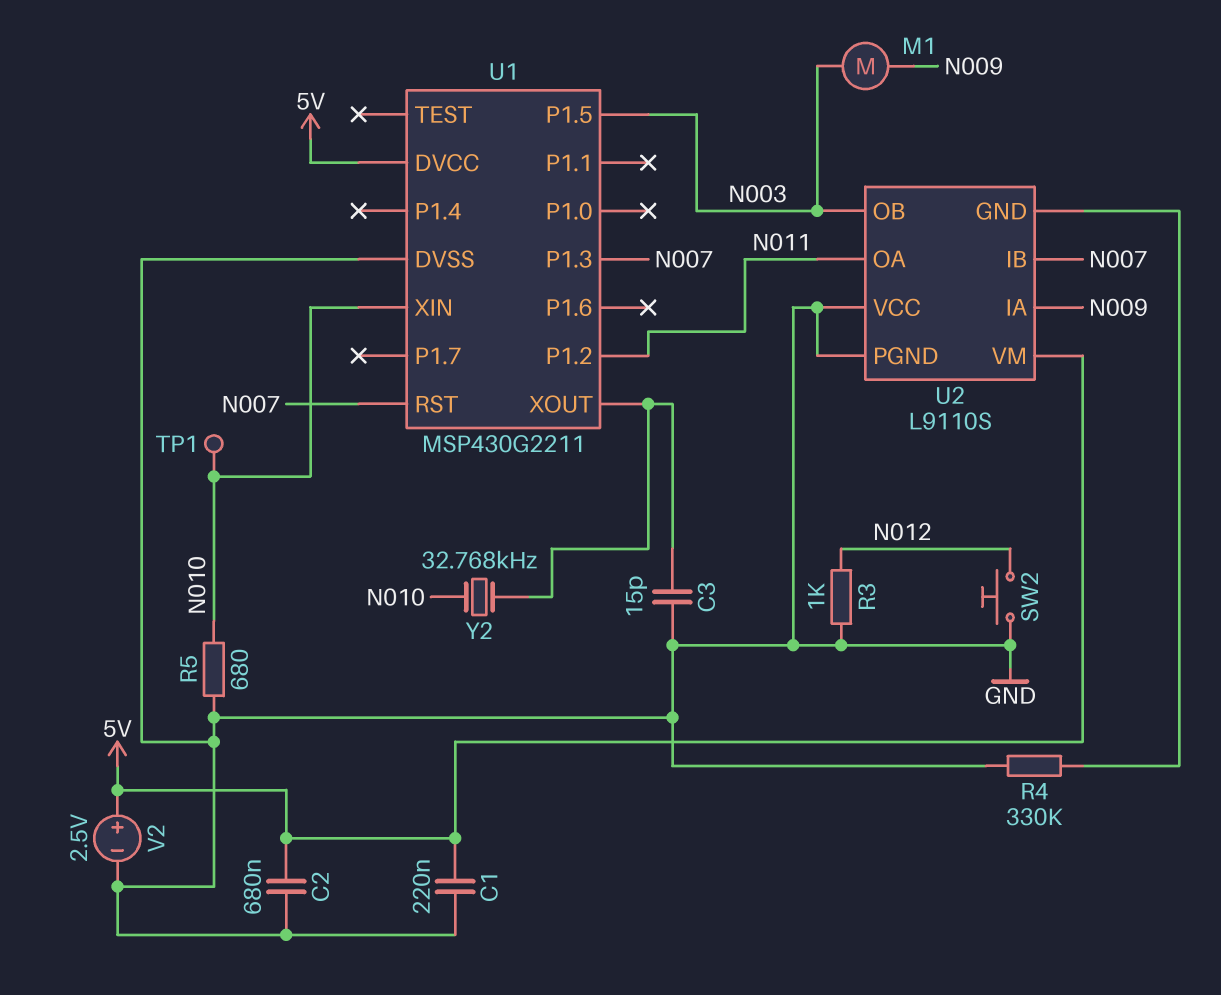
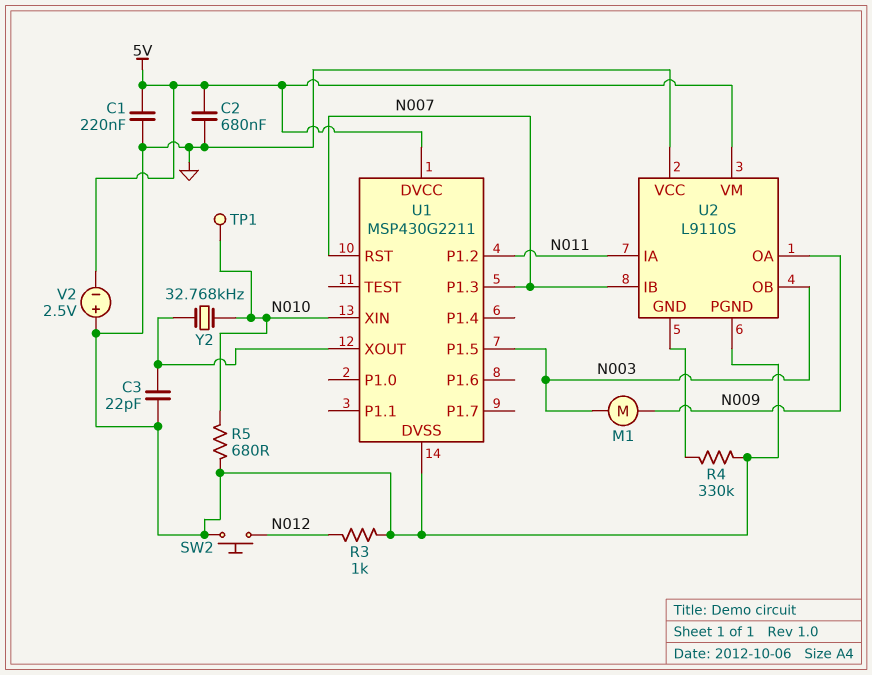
C3: 15pF (GND, U1/XOUT) -> 22pF (GND, U1/XOUT)
U2 pin IA: N009 -> N011
U2 pin OA: N011 -> N009
V2: 2.5V (plus 5V, minus GND) -> 2.5V (plus GND, minus 5V)

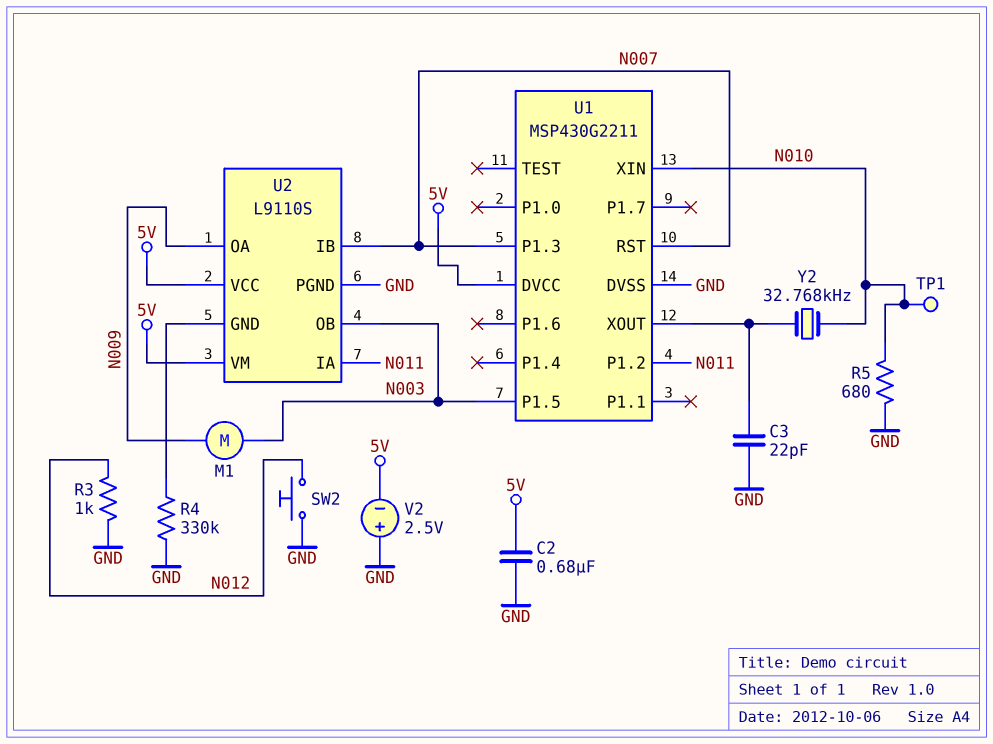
C1: 220nF (5V, GND) -> none
U2 pin VCC: GND -> 5V

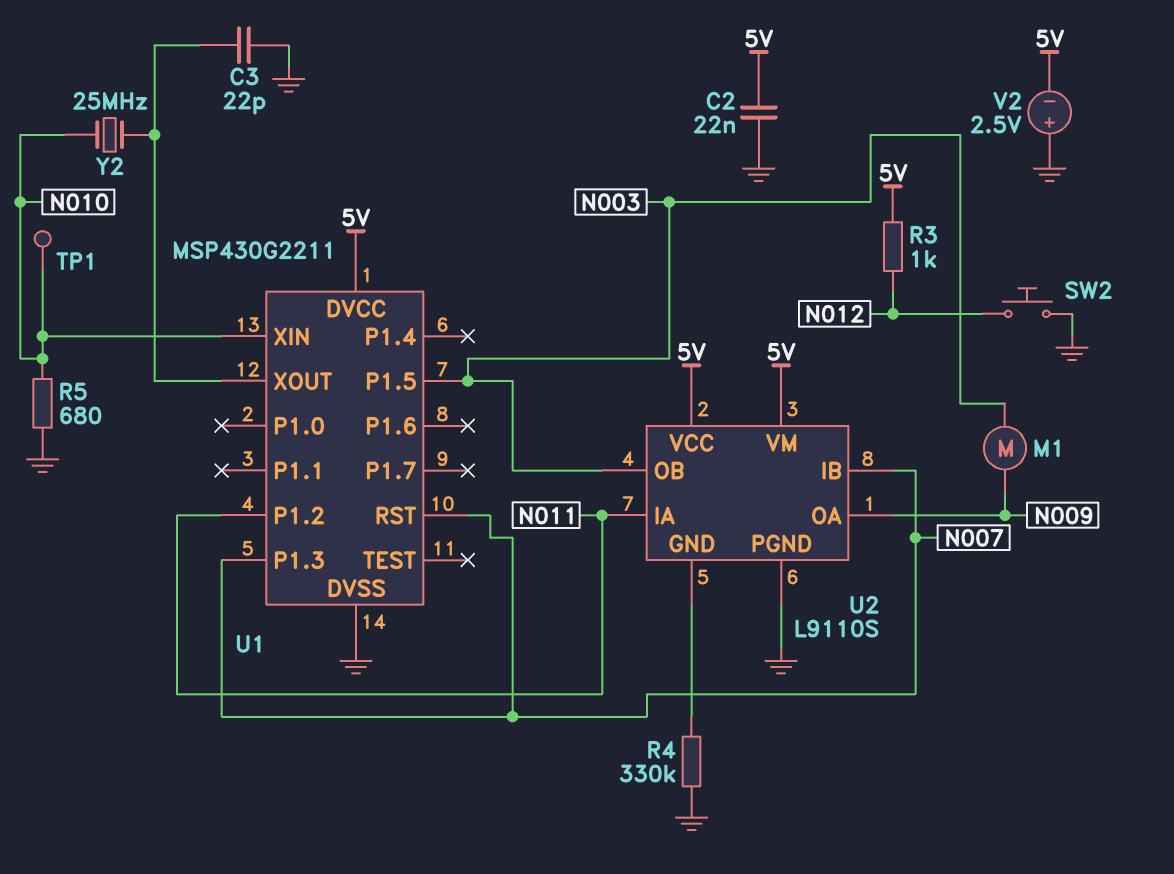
C2: 680nF (5V, GND) -> 22nF (5V, GND)
R3: 1k (GND, N012) -> 1k (5V, N012)
Y2: 32.768kHz (N010, U1/XOUT) -> 25MHz (N010, U1/XOUT)

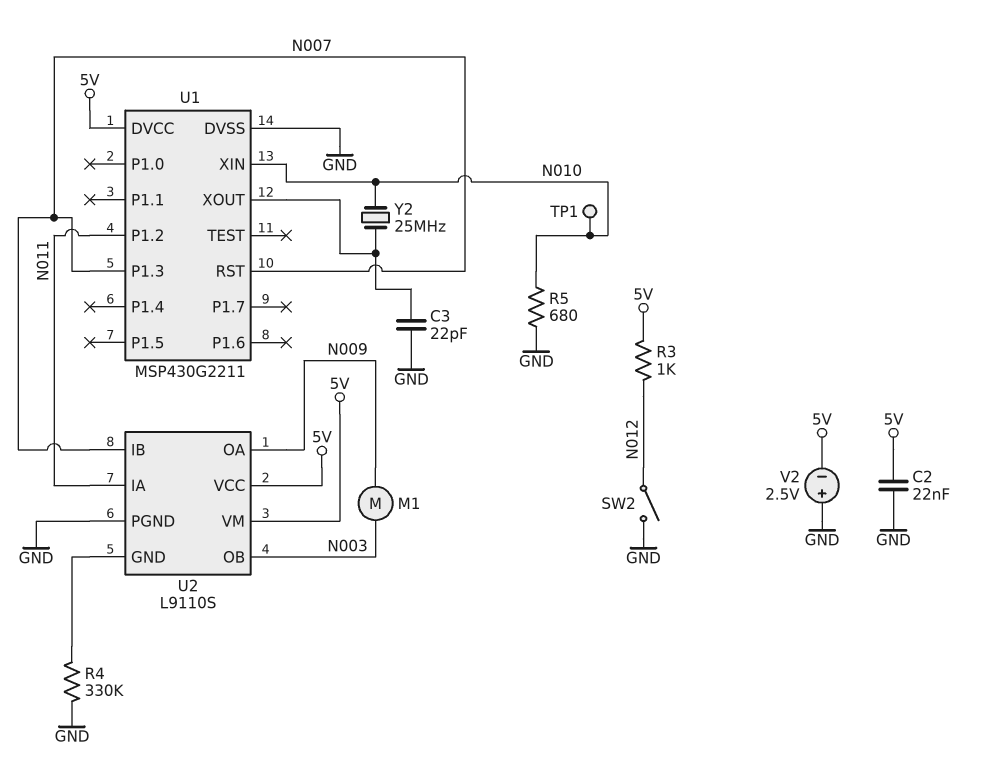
SW2: button (GND, N012) -> switch (GND, N012)
U1 pin P1.5: N003 -> none

